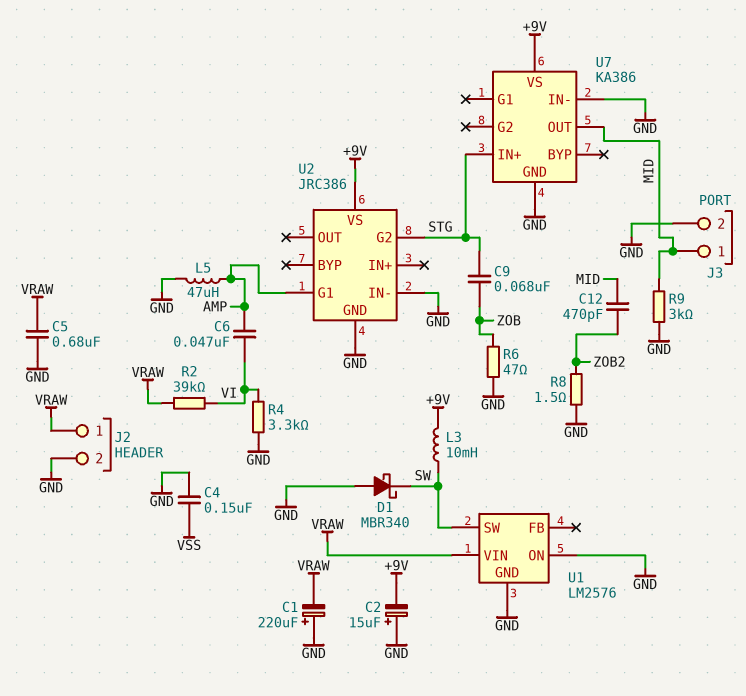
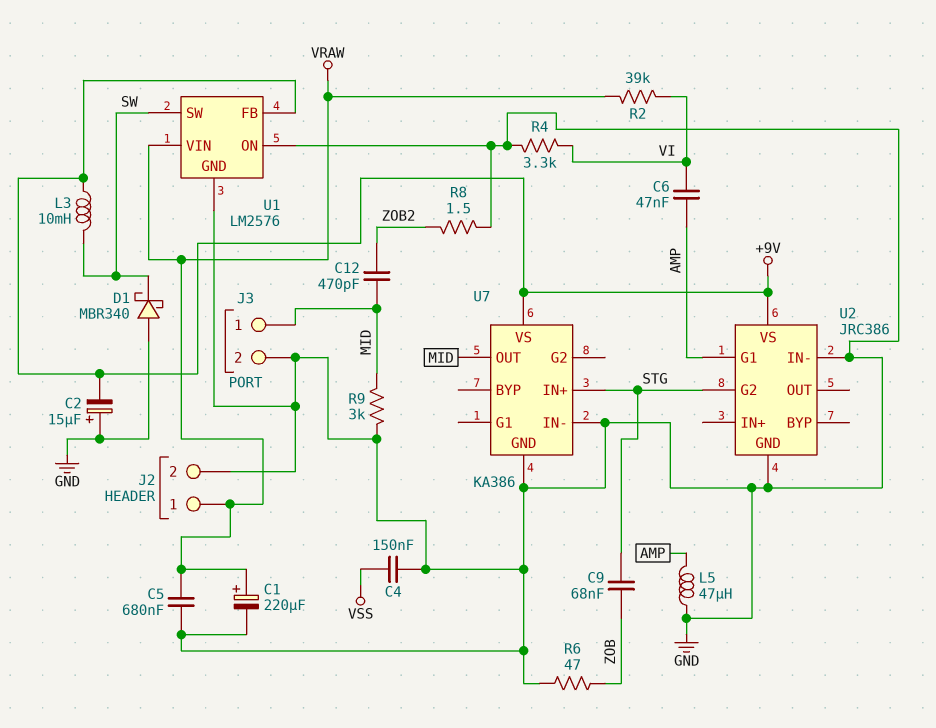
C1: 220uF (plus GND, minus VRAW) -> 220uF (plus VRAW, minus GND)
U1 pin FB: none -> +9V

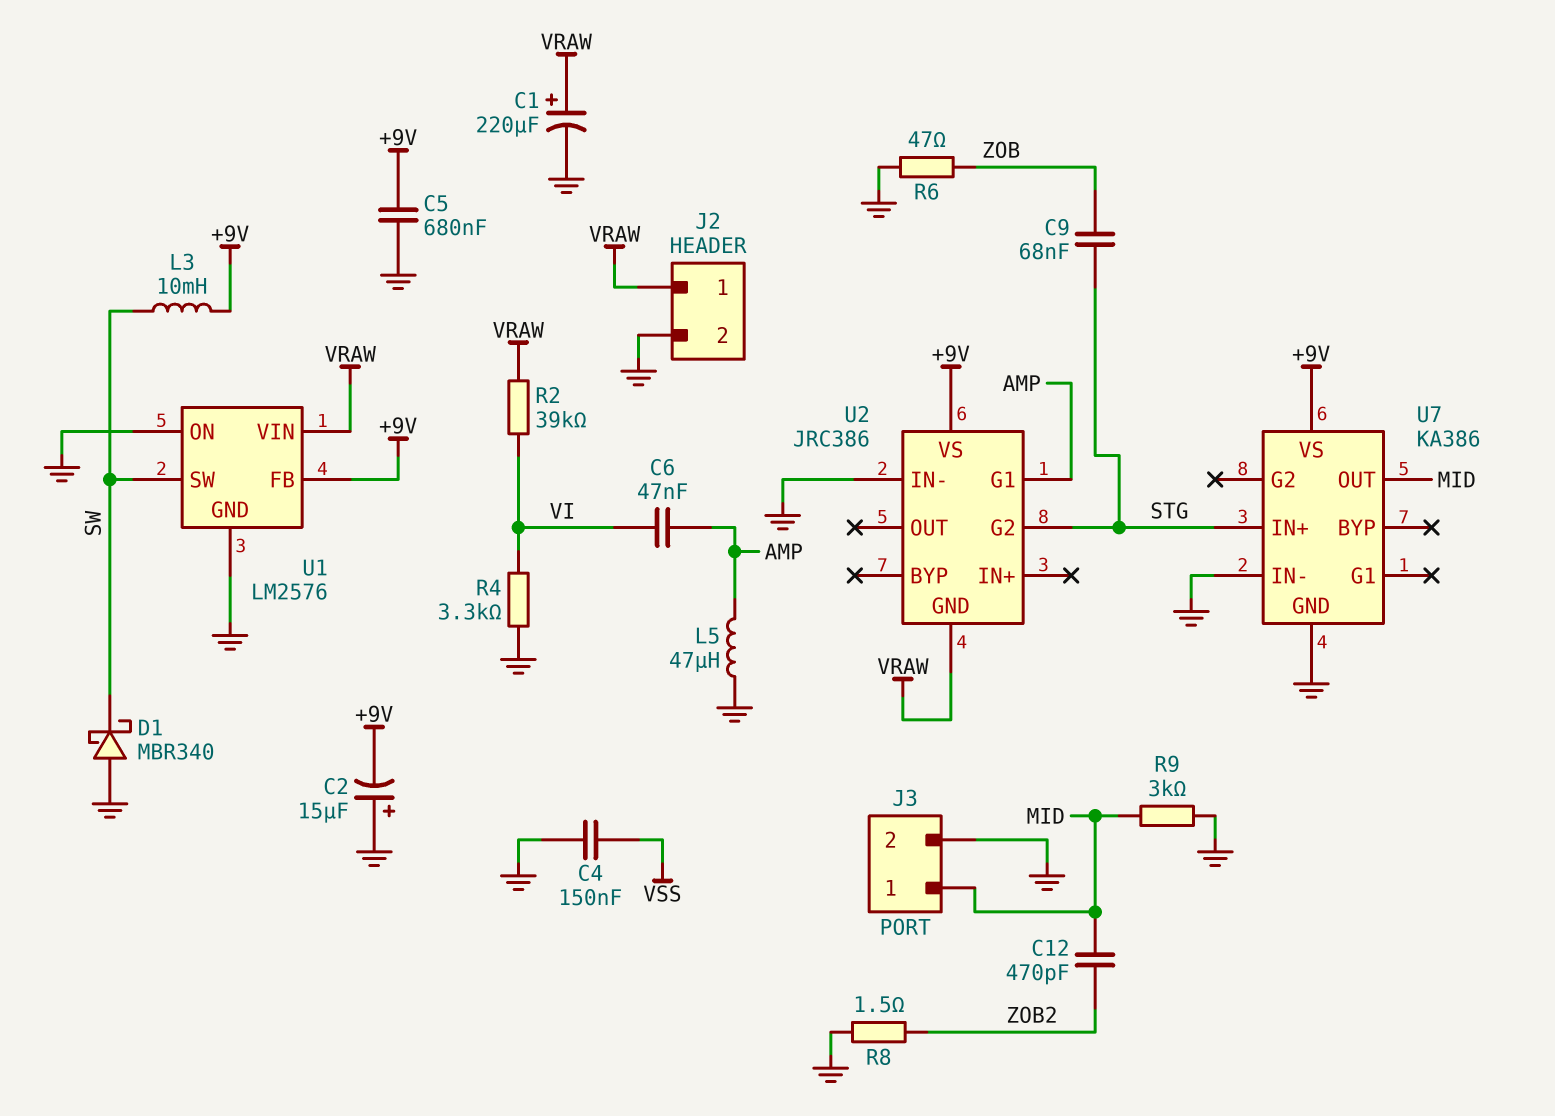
C5: 680nF (GND, VRAW) -> 680nF (+9V, GND)
U2 pin GND: GND -> VRAW

